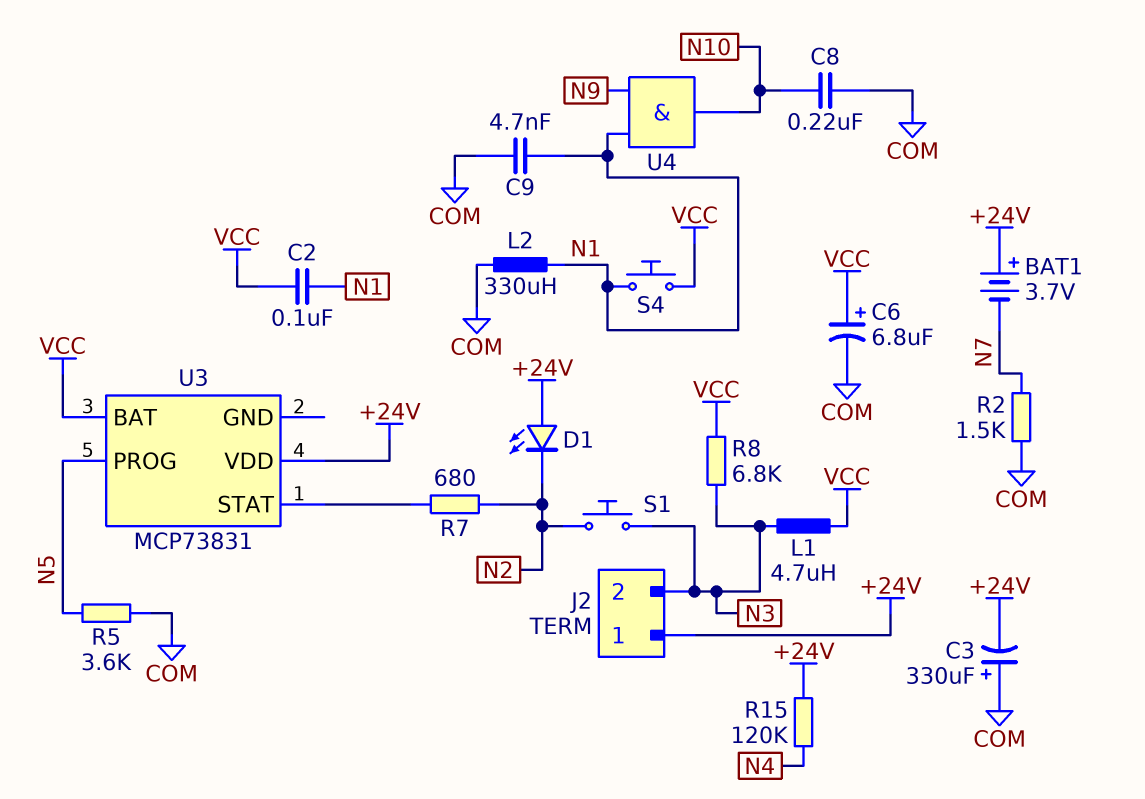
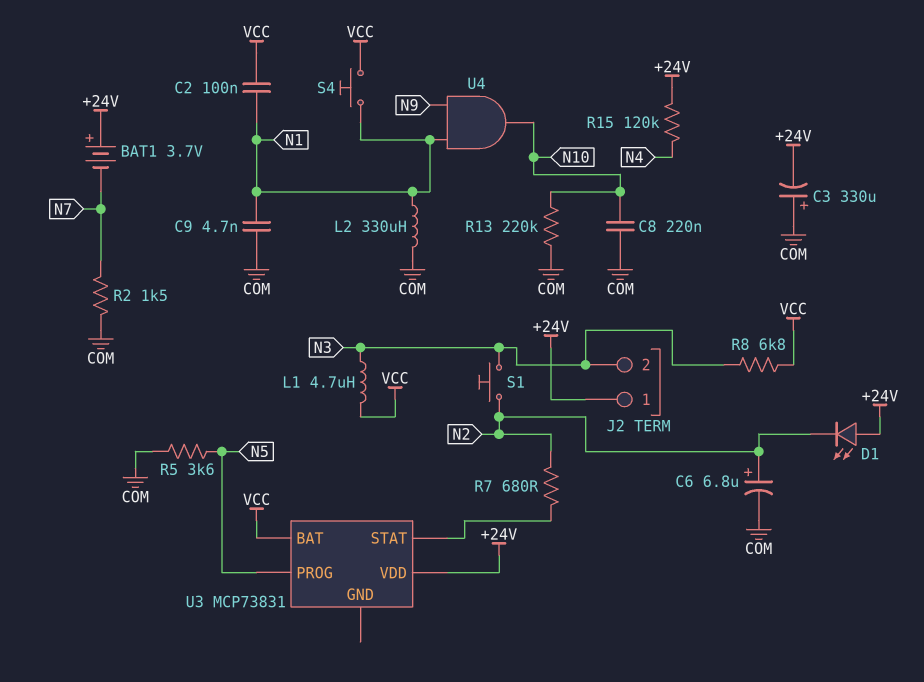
C6: 6.8uF (plus VCC, minus COM) -> 6.8uF (plus N2, minus COM)
R13: none -> 220k (COM, N10)

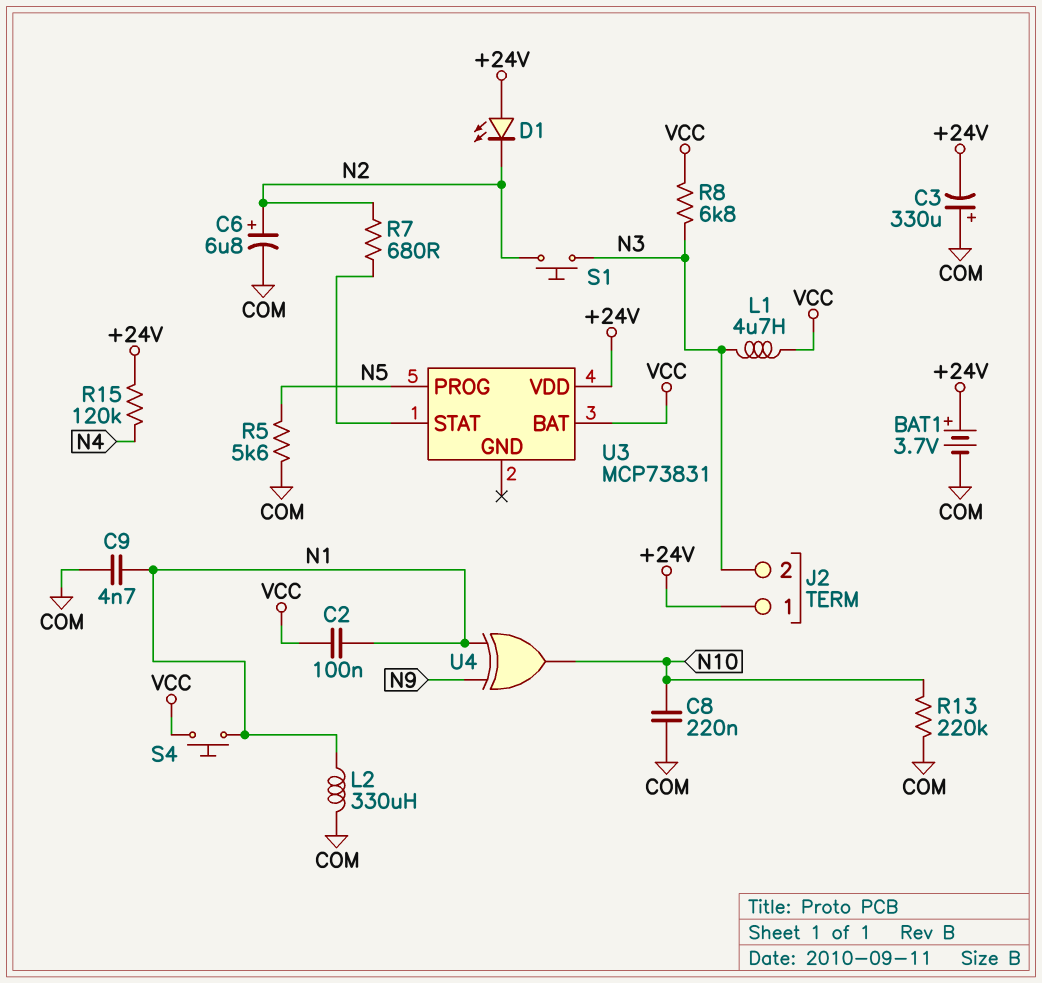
BAT1: 3.7V (plus +24V, minus N7) -> 3.7V (plus +24V, minus COM)
R2: 1.5k (COM, N7) -> none
R5: 3.6k (COM, N5) -> 5.6k (COM, N5)
U4: AND (in N1, in N9, out N10) -> XOR (in N1, in N9, out N10)

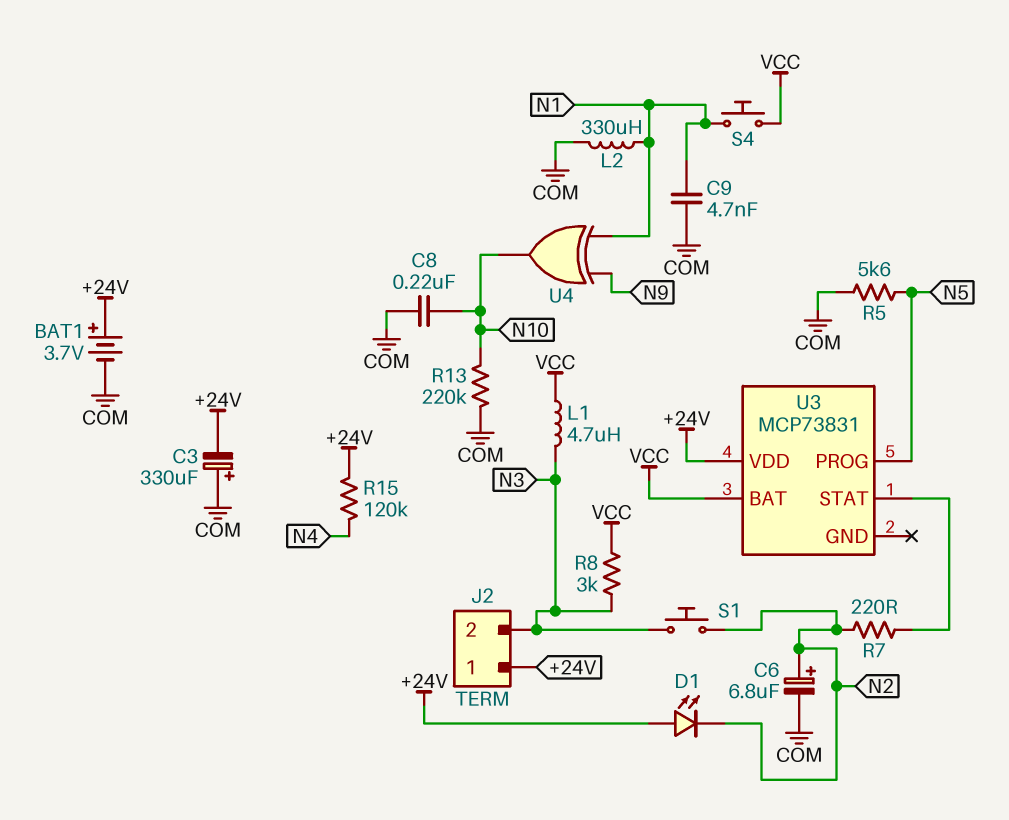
C2: 100nF (N1, VCC) -> none
R7: 680 (N2, U3/STAT) -> 220 (N2, U3/STAT)
R8: 6.8k (N3, VCC) -> 3k (N3, VCC)

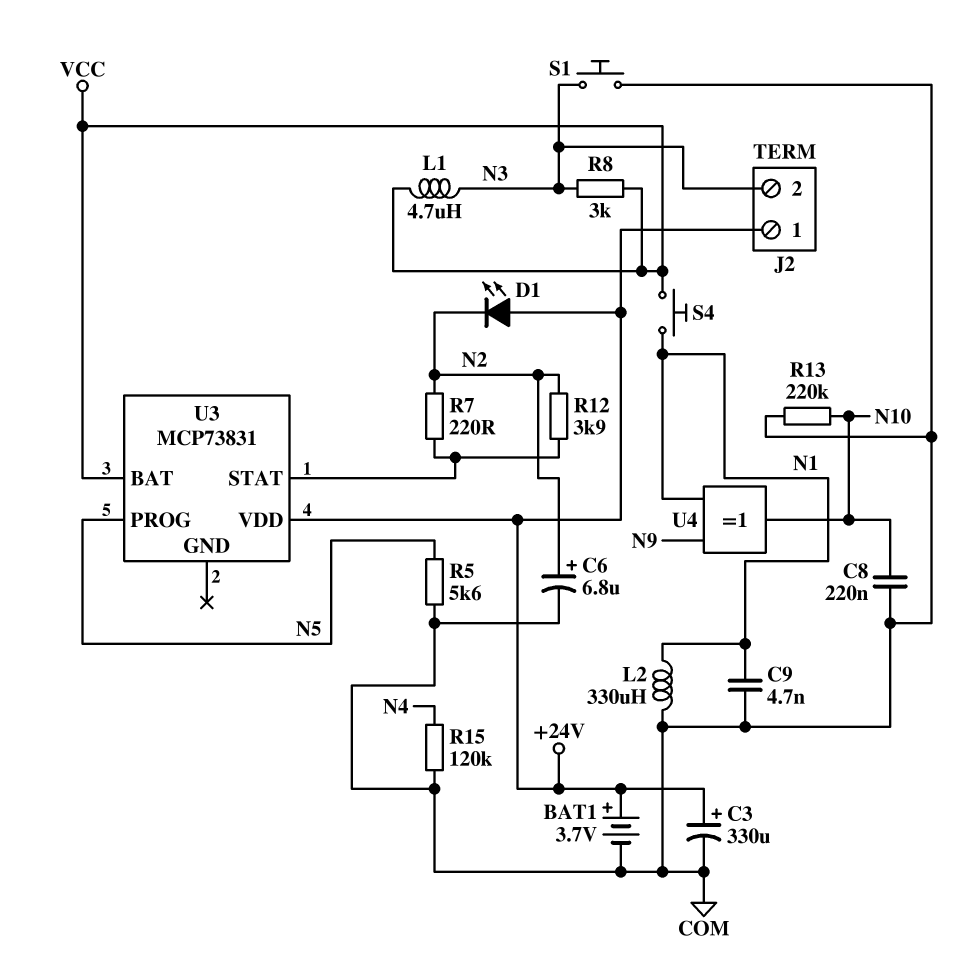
C3: 330uF (plus COM, minus +24V) -> 330uF (plus +24V, minus COM)
R12: none -> 3.9k (N2, U3/STAT)
R15: 120k (+24V, N4) -> 120k (COM, N4)
S1: button (N2, N3) -> button (COM, N3)

